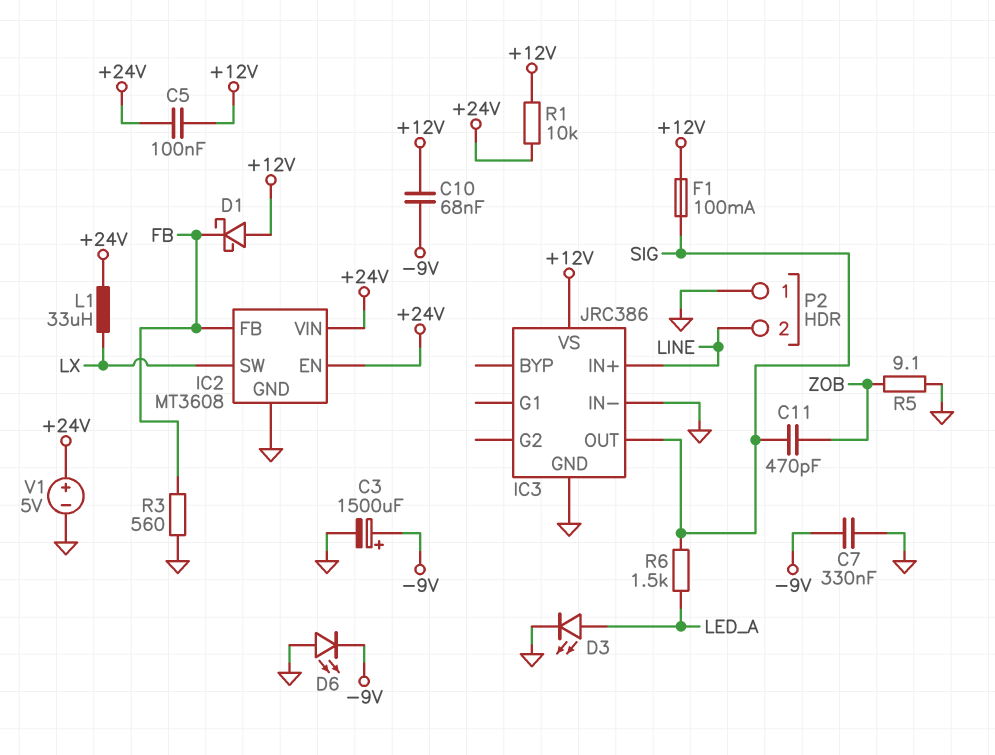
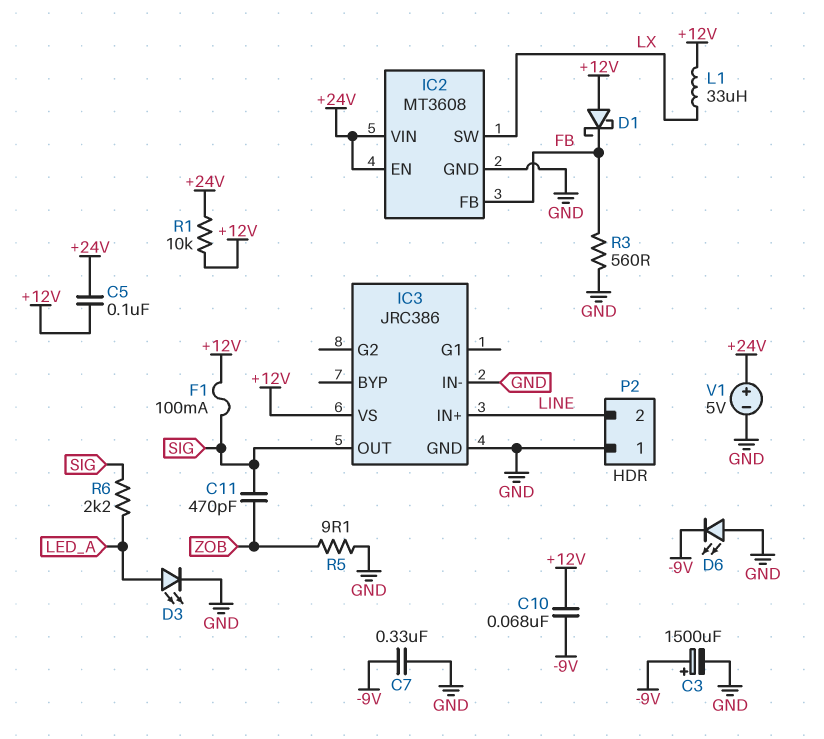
L1: 33uH (+24V, LX) -> 33uH (+12V, LX)
R6: 1.5k (LED_A, SIG) -> 2.2k (LED_A, SIG)

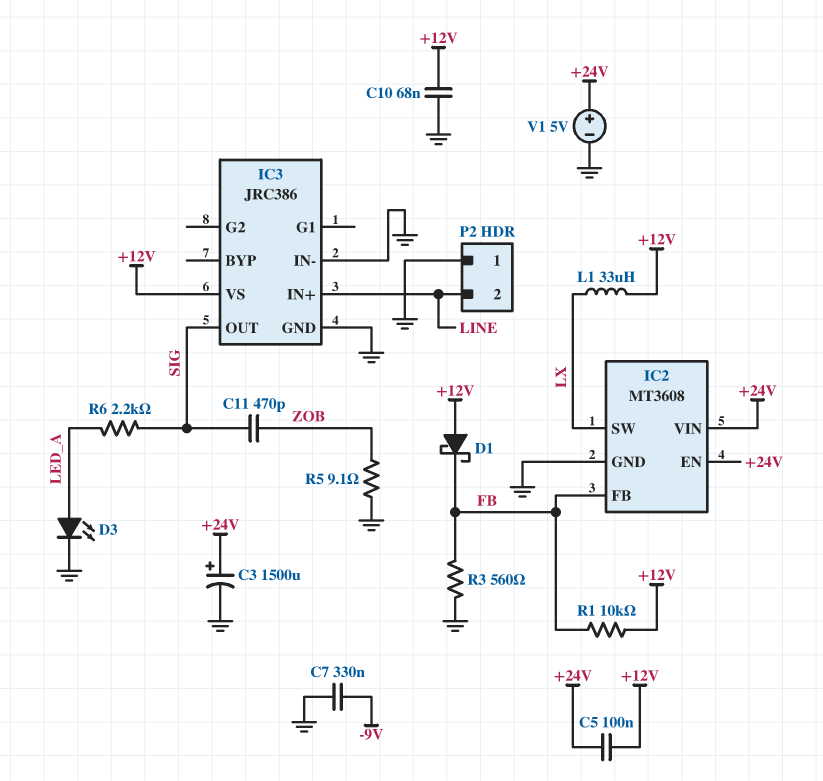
C3: 1500uF (plus -9V, minus GND) -> 1500uF (plus +24V, minus GND)
C10: 68nF (+12V, -9V) -> 68nF (+12V, GND)
D6: LED (A GND, K -9V) -> none
F1: 100mA (+12V, SIG) -> none
R1: 10k (+12V, +24V) -> 10k (+12V, FB)

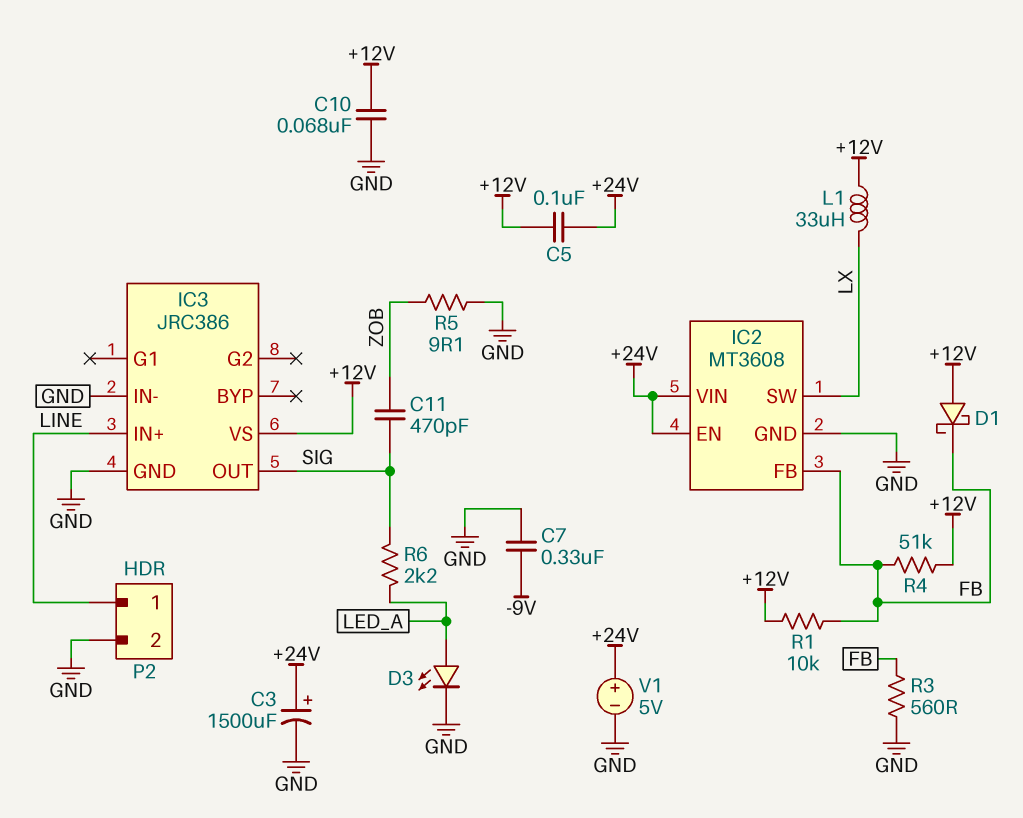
P2 pin 1: GND -> LINE
P2 pin 2: LINE -> GND
R4: none -> 51k (+12V, FB)

